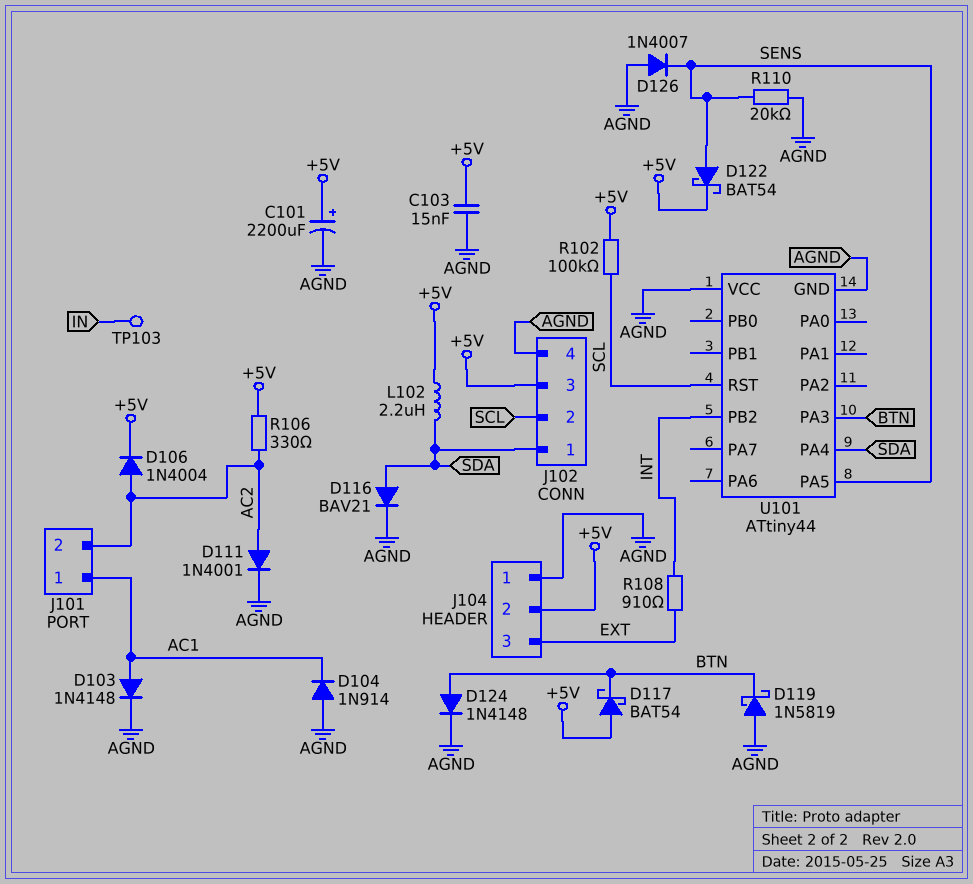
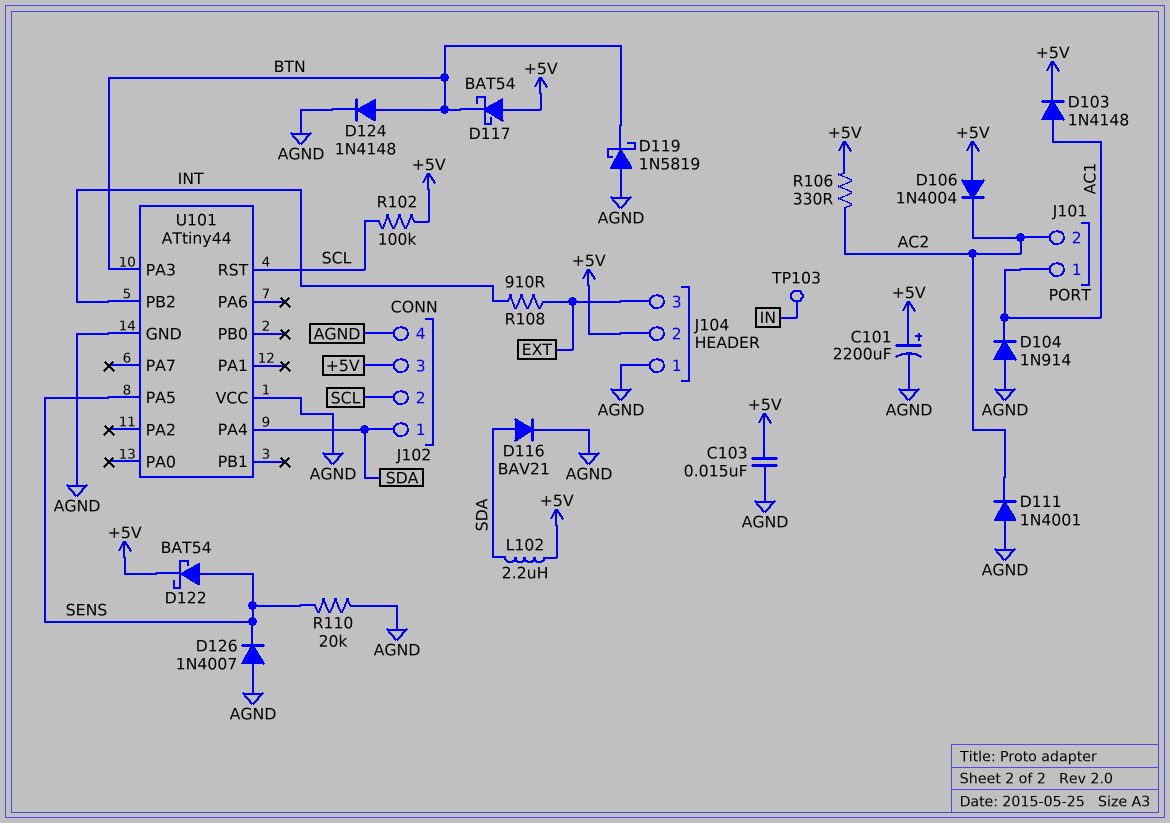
D103: diode 1N4148 (A AC1, K AGND) -> diode 1N4148 (A AC1, K +5V)
D106: diode 1N4004 (A AC2, K +5V) -> diode 1N4004 (A +5V, K AC2)
D111: diode 1N4001 (A AC2, K AGND) -> diode 1N4001 (A AGND, K AC2)

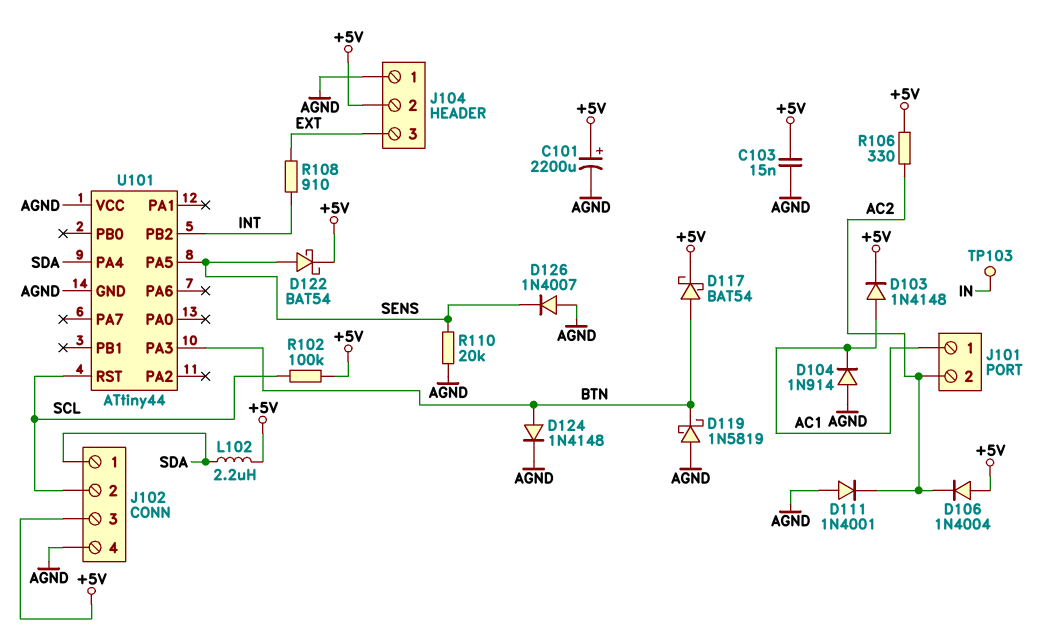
D116: diode BAV21 (A SDA, K AGND) -> none
D117: schottky BAT54 (A +5V, K BTN) -> schottky BAT54 (A BTN, K +5V)

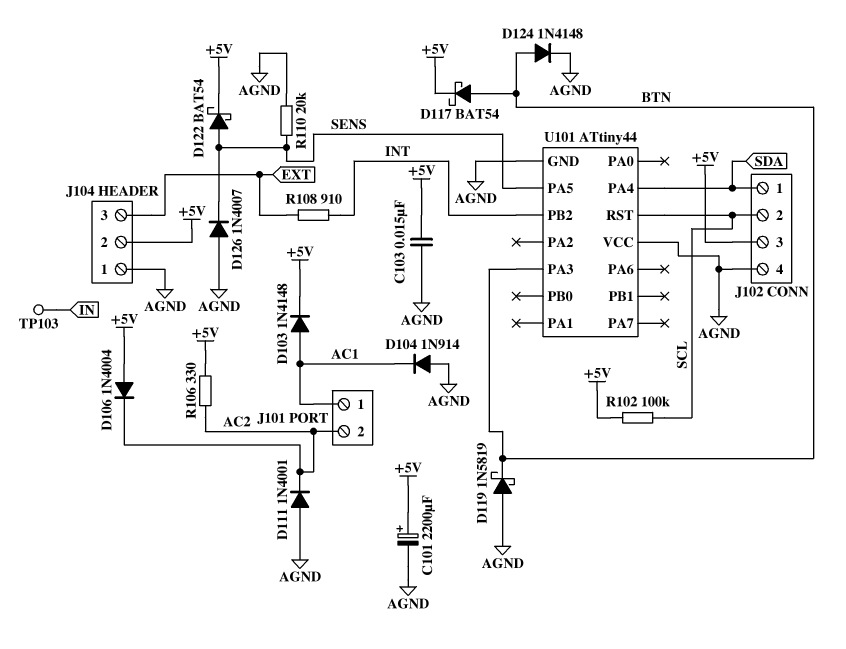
L102: 2.2uH (+5V, SDA) -> none

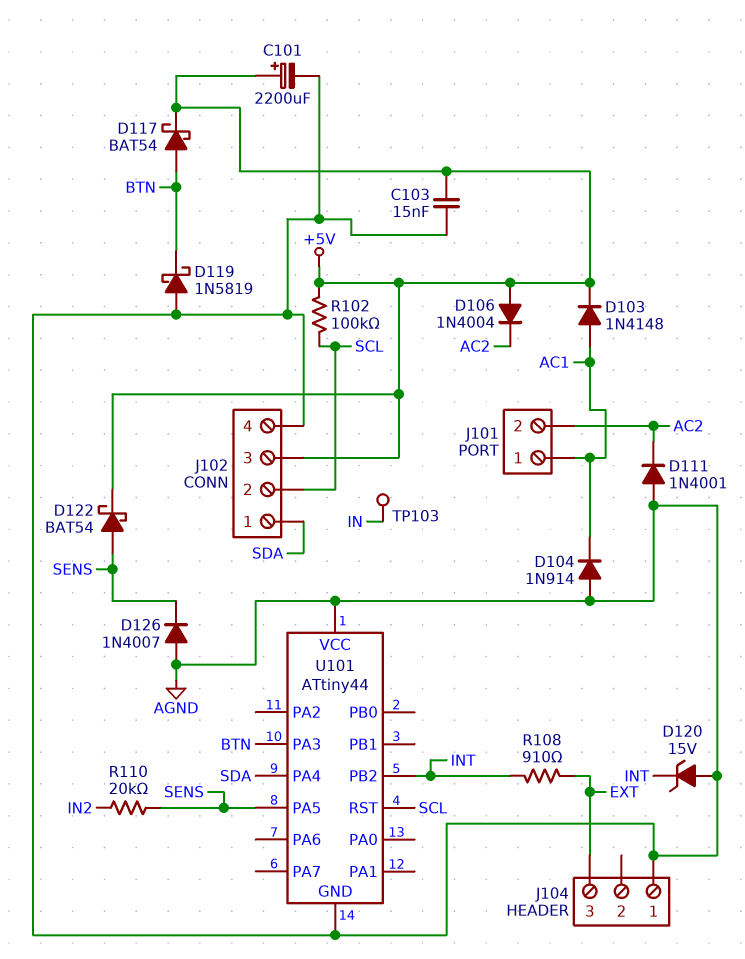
D120: none -> zener 15V (A AGND, K INT)
D124: diode 1N4148 (A BTN, K AGND) -> none
J104 pin 2: +5V -> none
R106: 330 (+5V, AC2) -> none
R110: 20k (AGND, SENS) -> 20k (IN2, SENS)

